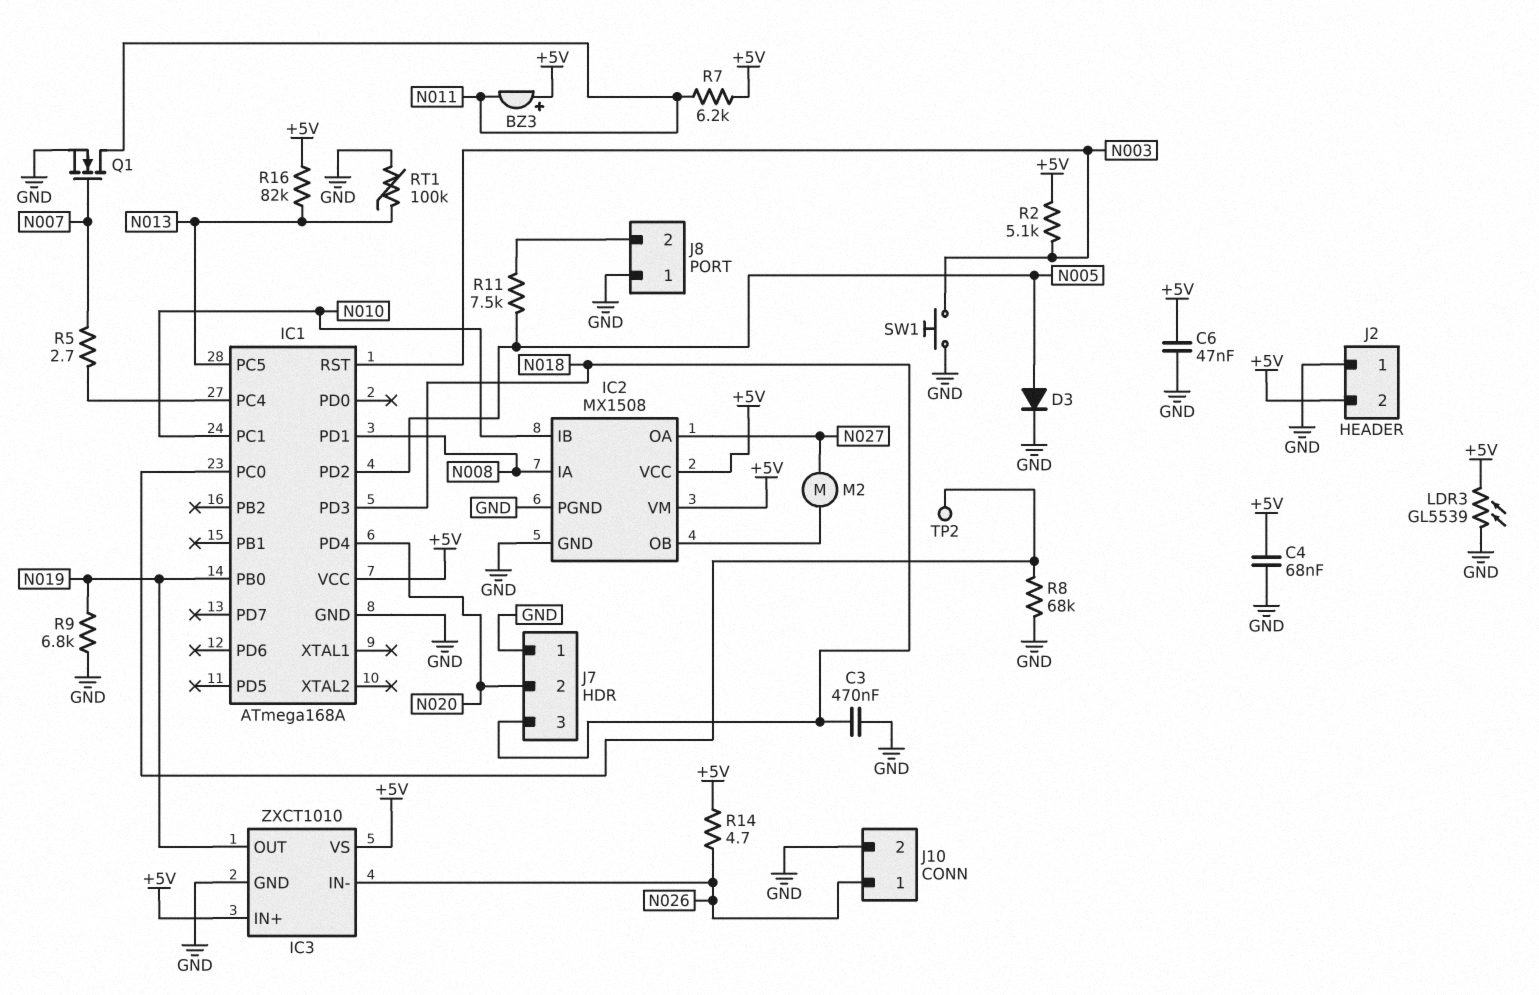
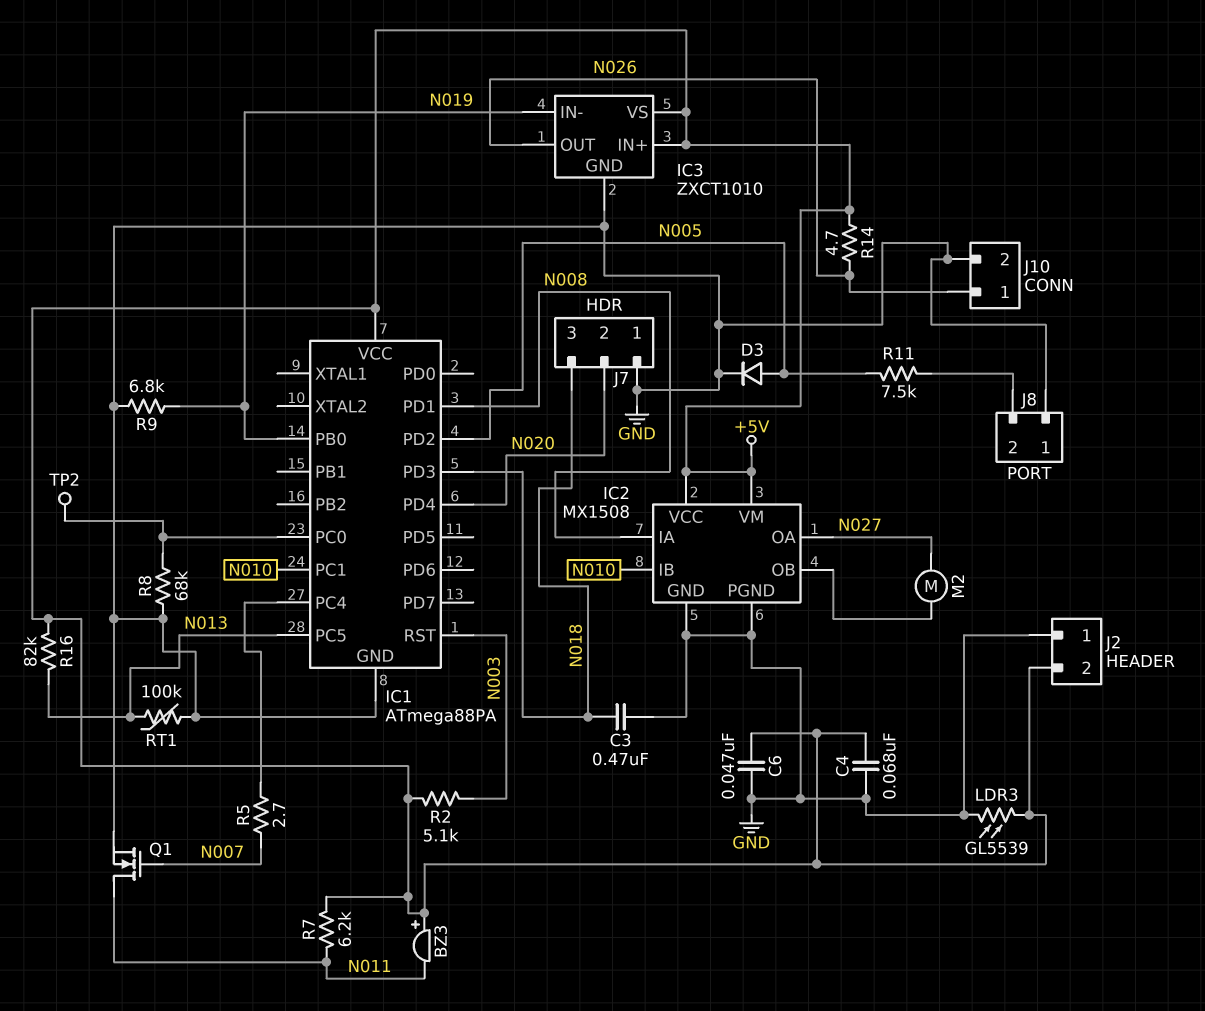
IC1: ATmega168A -> ATmega88PA
IC3 pin IN-: N026 -> N019
IC3 pin OUT: N019 -> N026
SW1: button (GND, N003) -> none

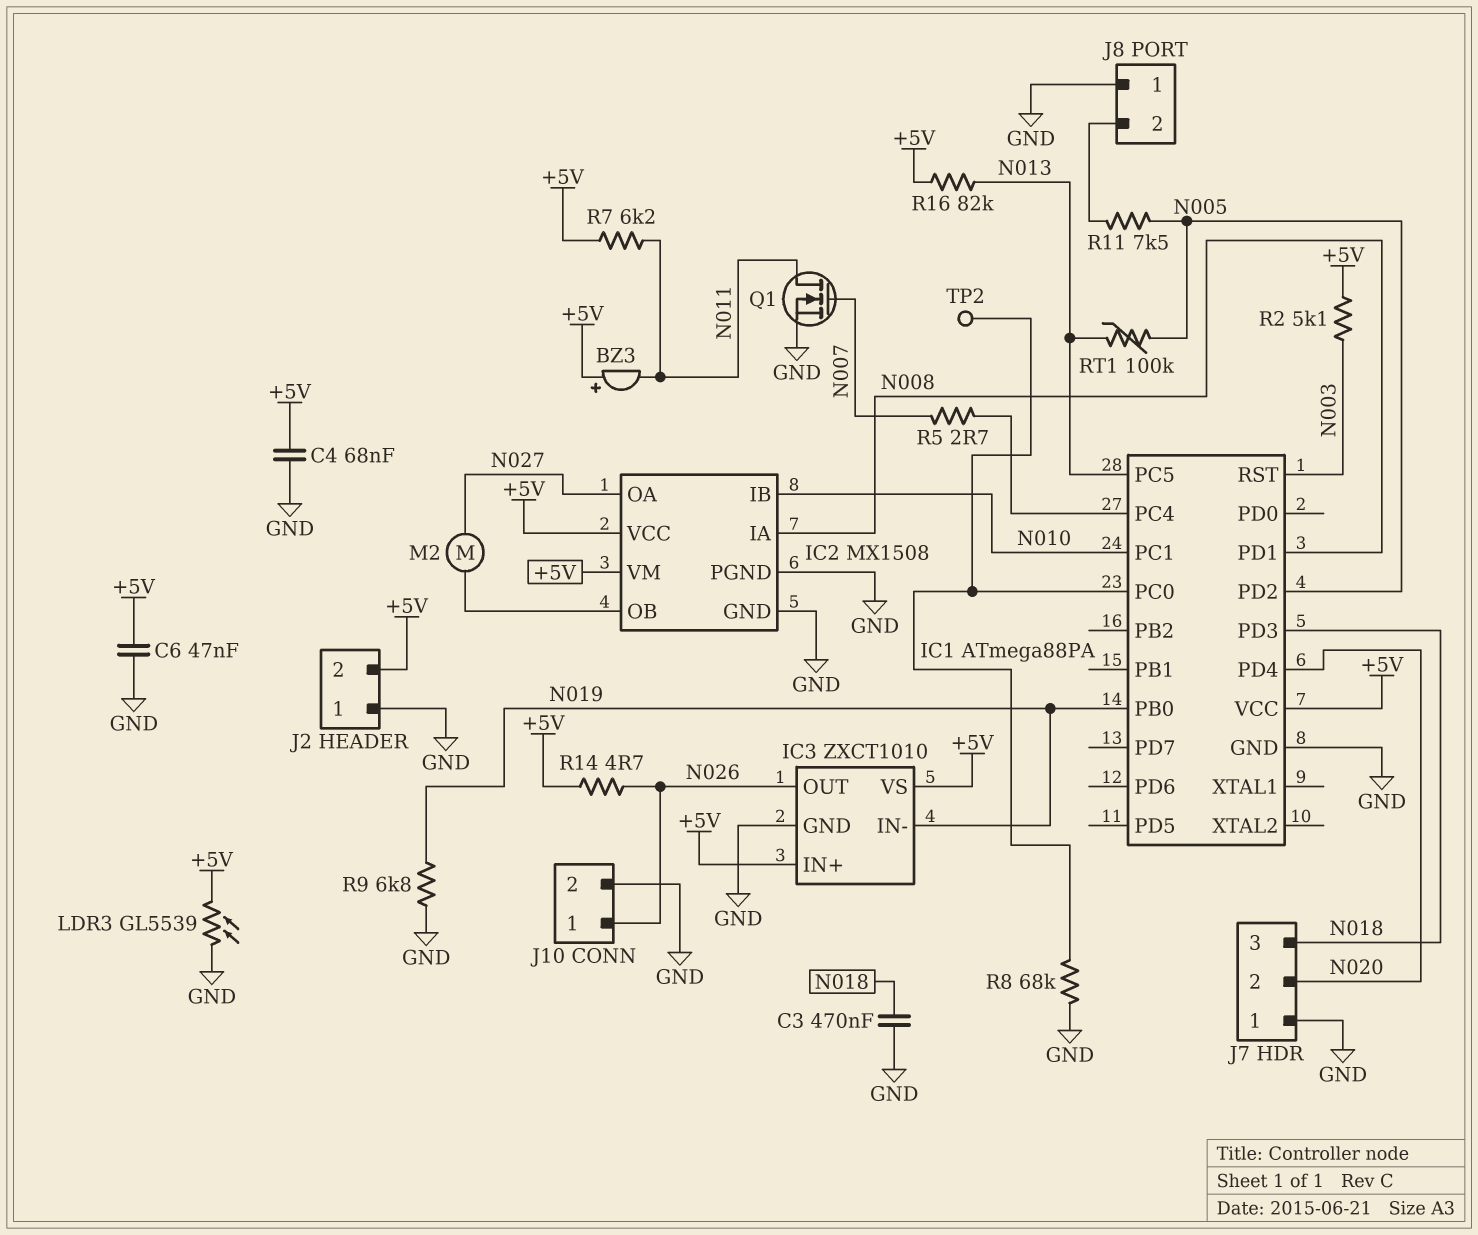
D3: diode (A N005, K GND) -> none
RT1: 100k (GND, N013) -> 100k (N005, N013)

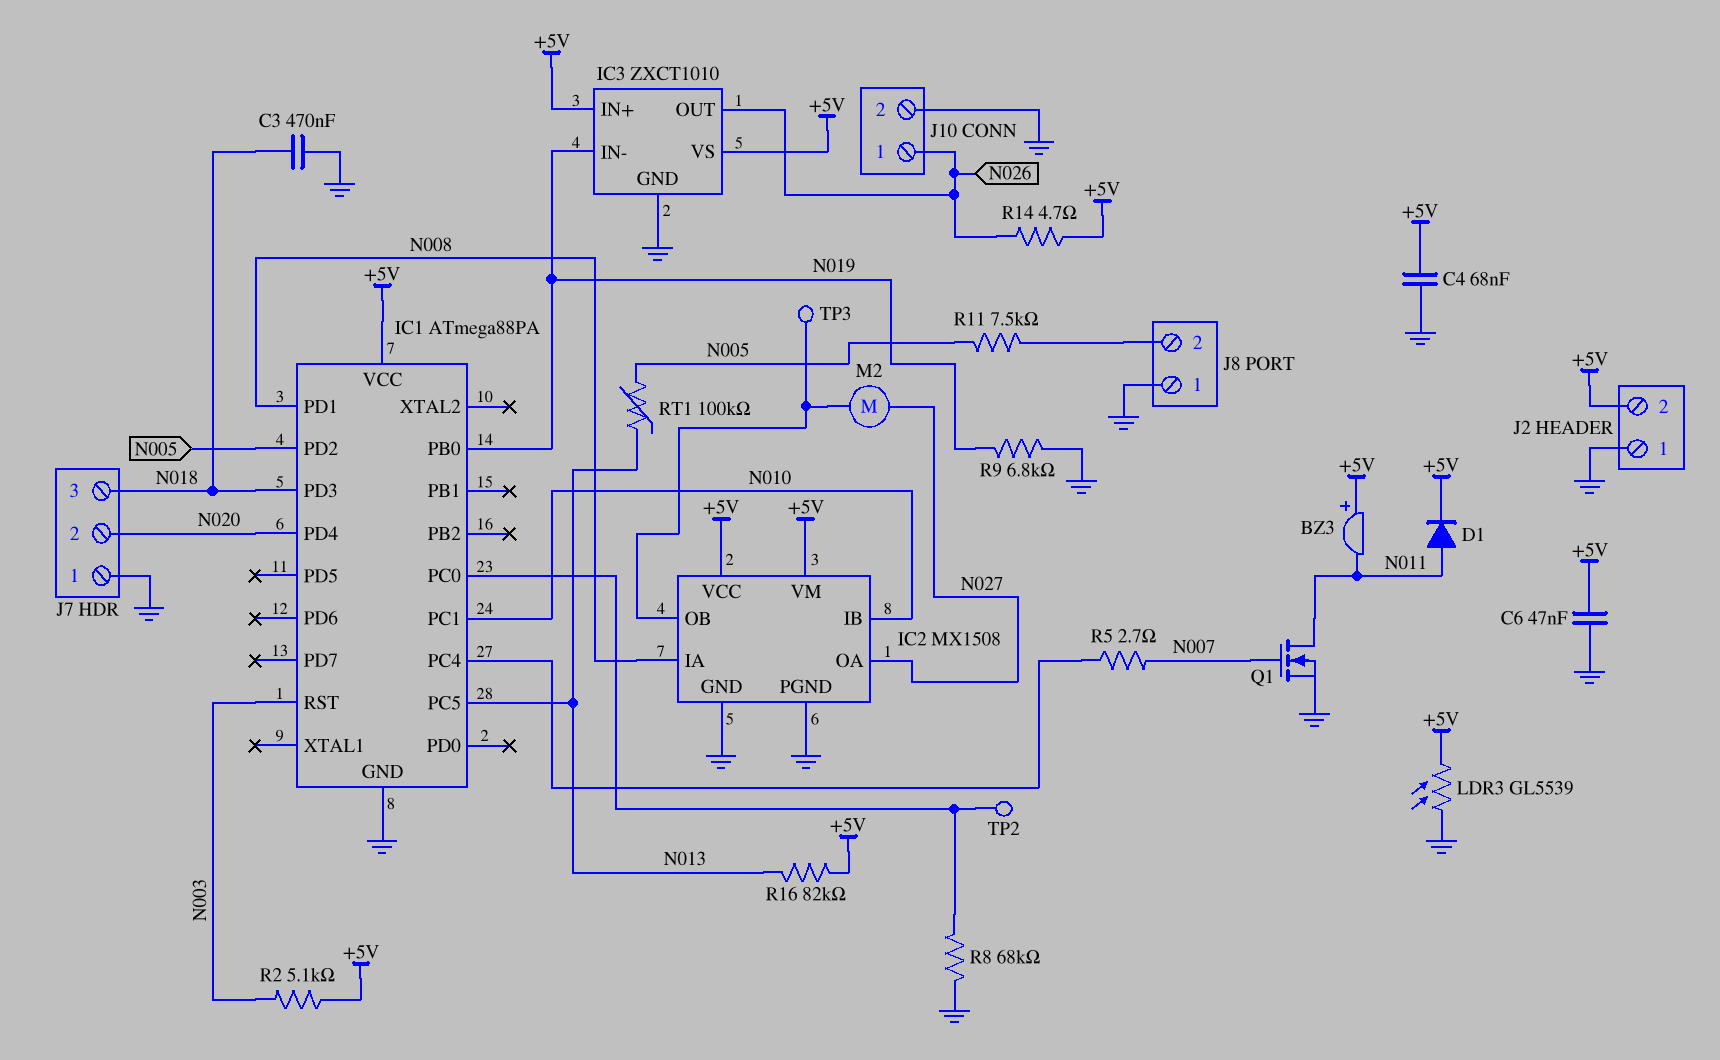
D1: none -> diode (A N011, K +5V)
R7: 6.2k (+5V, N011) -> none
TP3: none -> test point (IC2/OB)

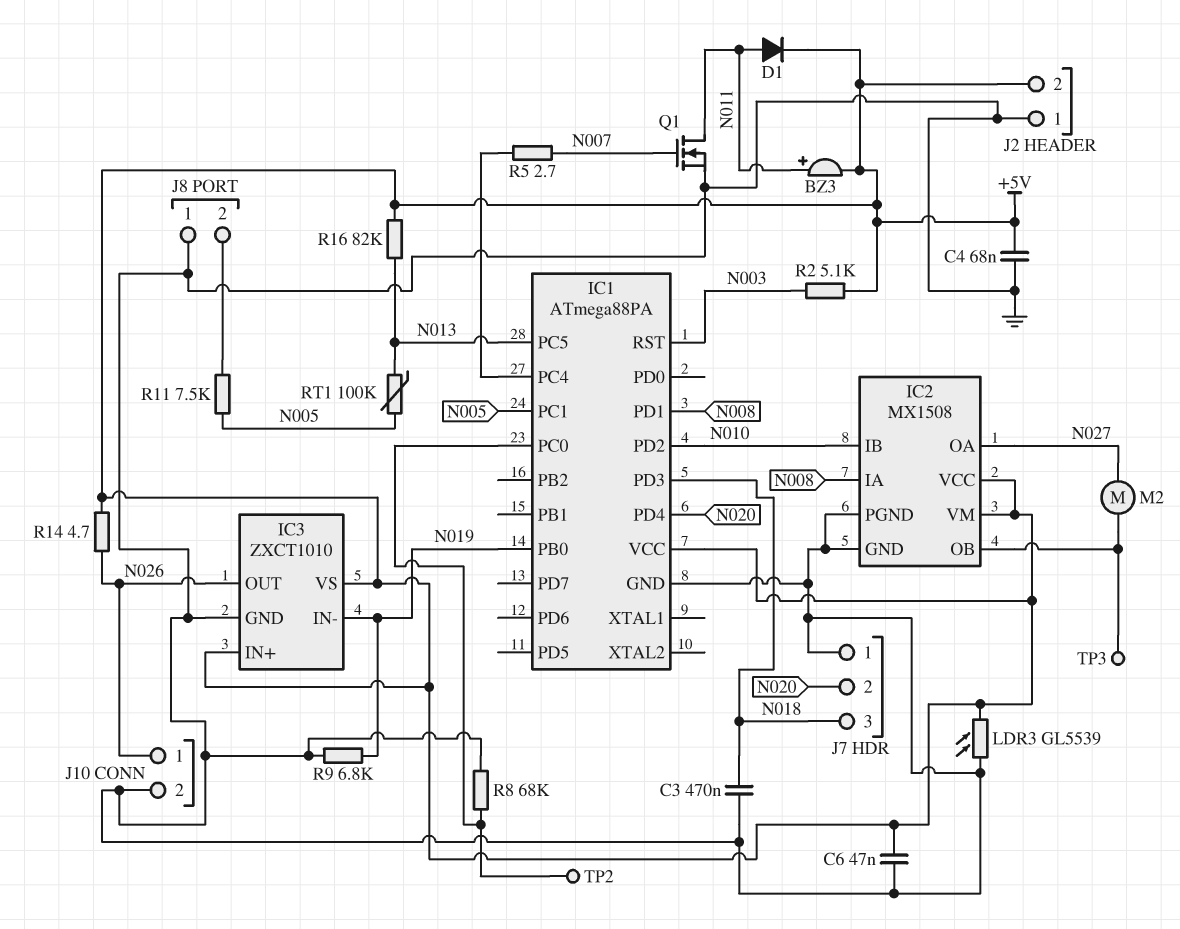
BZ3: buzzer (plus +5V, minus N011) -> buzzer (plus N011, minus +5V)
IC1 pin PC1: N010 -> N005
IC1 pin PD2: N005 -> N010

